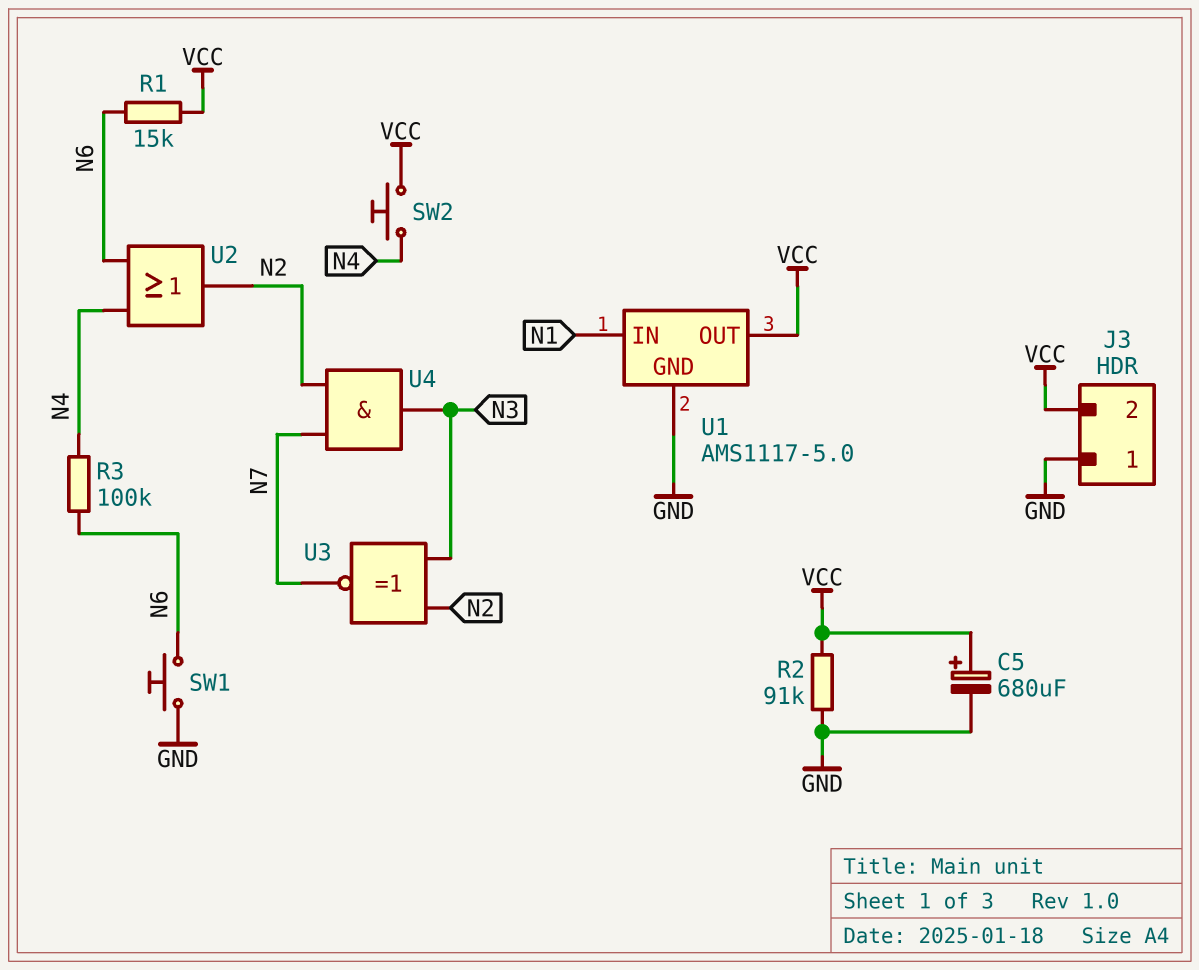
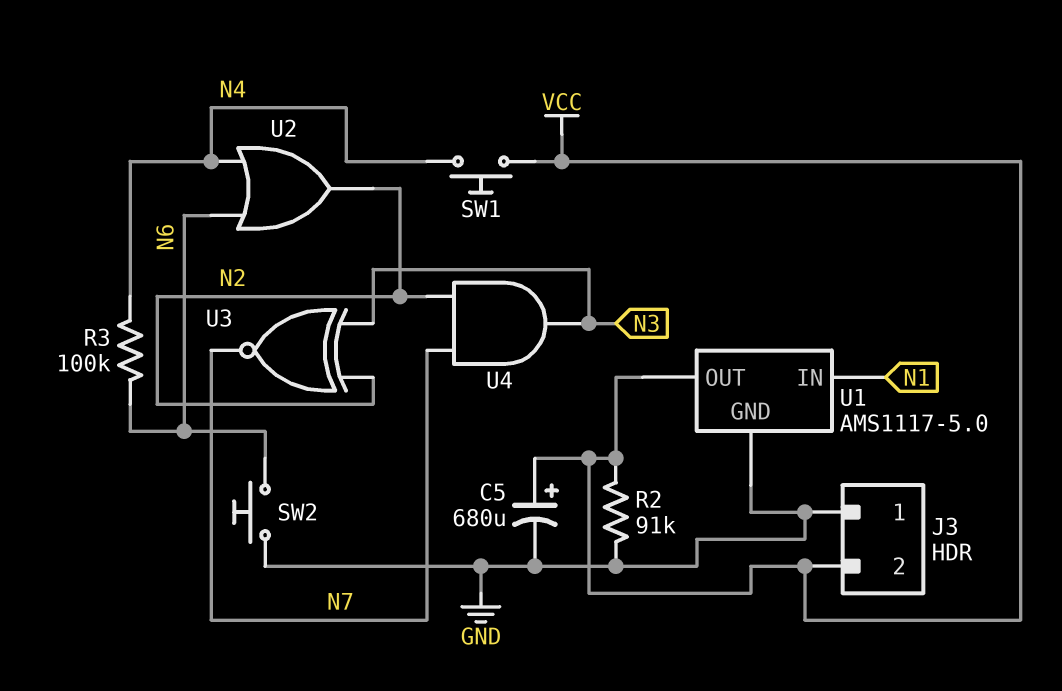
R1: 15k (N6, VCC) -> none
SW1: button (GND, N6) -> button (N4, VCC)
SW2: button (N4, VCC) -> button (GND, N6)

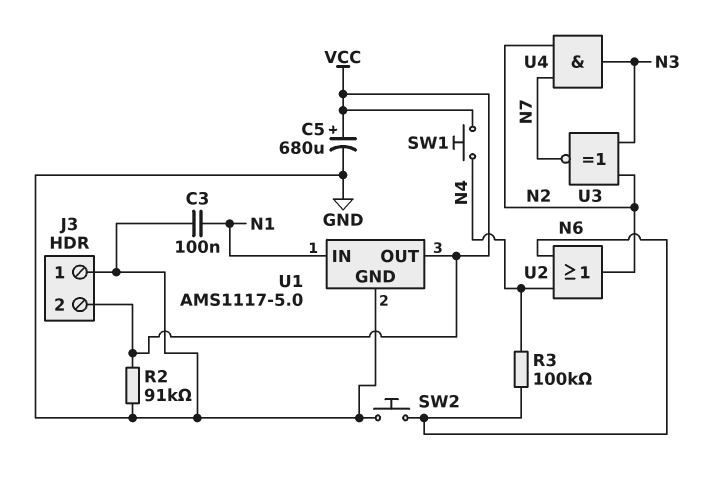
C3: none -> 100nF (GND, N1)

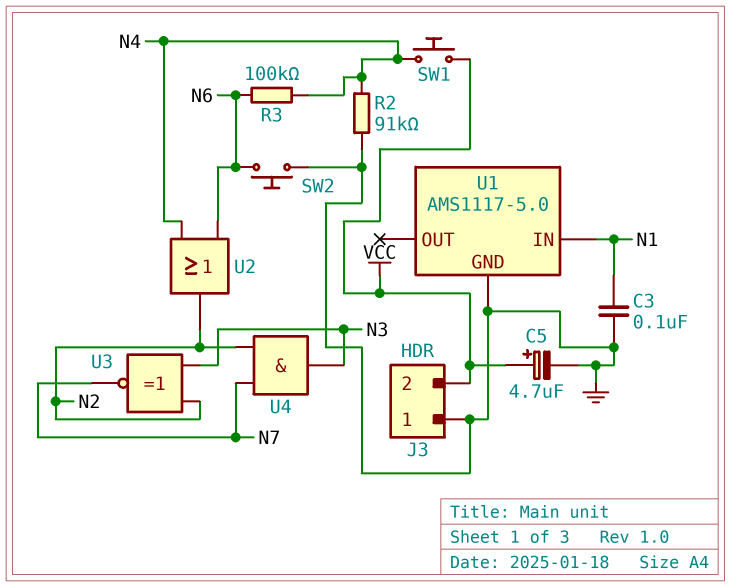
C5: 680uF (plus VCC, minus GND) -> 4.7uF (plus VCC, minus GND)
R2: 91k (GND, VCC) -> 91k (GND, N4)
U1 pin OUT: VCC -> none

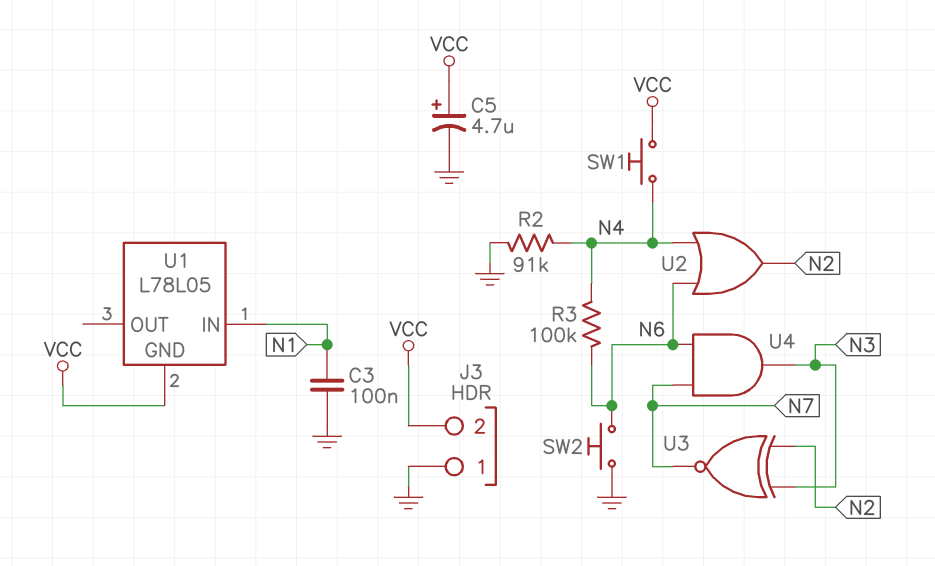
U1: AMS1117-5.0 -> L78L05
U1 pin GND: GND -> VCC
U4: AND (in N2, in N7, out N3) -> AND (in N6, in N7, out N3)

